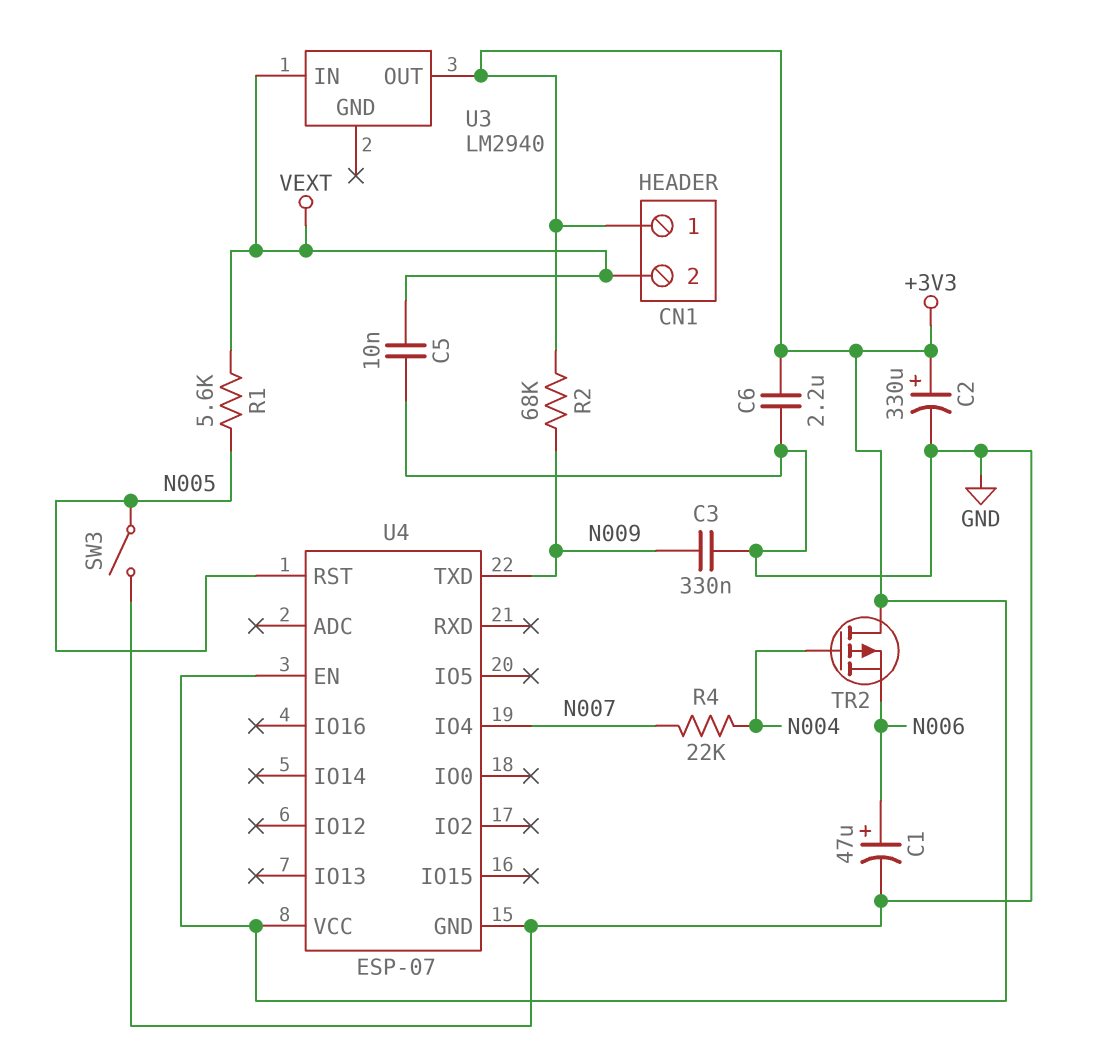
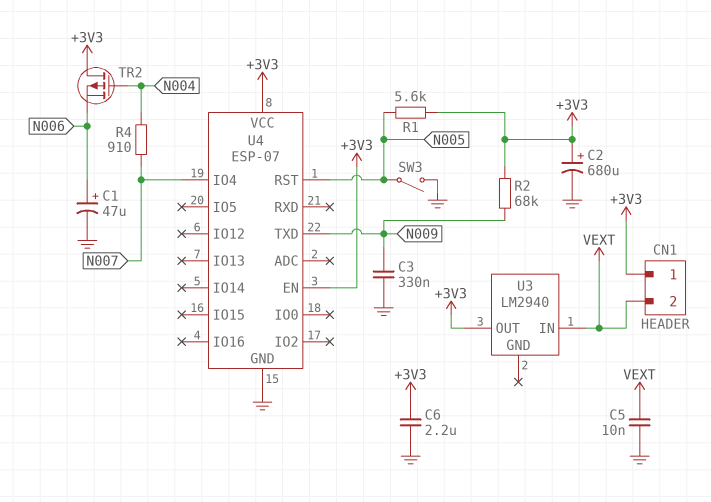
C2: 330uF (plus +3V3, minus GND) -> 680uF (plus +3V3, minus GND)
R1: 5.6k (N005, VEXT) -> 5.6k (+3V3, N005)
R4: 22k (N004, N007) -> 910 (N004, N007)

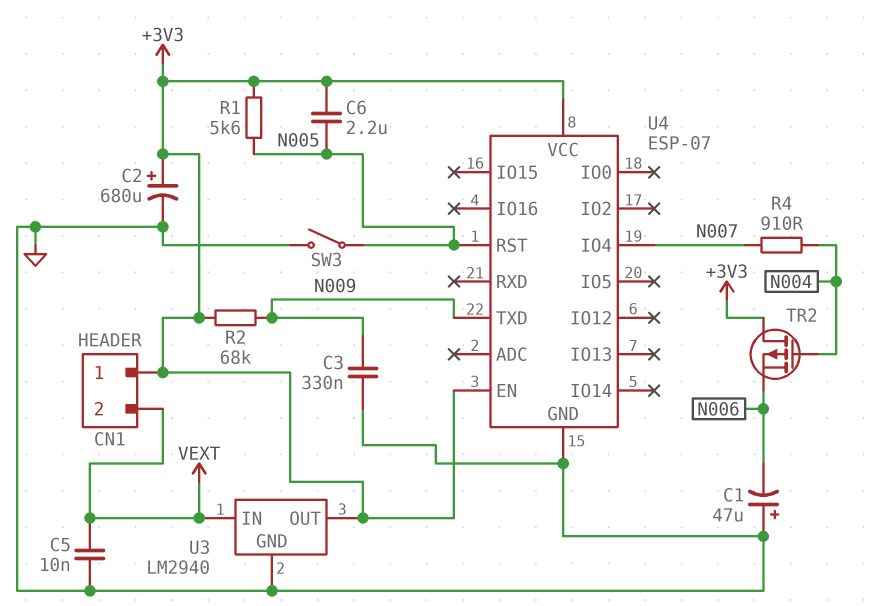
C1: 47uF (plus N006, minus GND) -> 47uF (plus GND, minus N006)
C6: 2.2uF (+3V3, GND) -> 2.2uF (+3V3, N005)
U3 pin GND: none -> GND

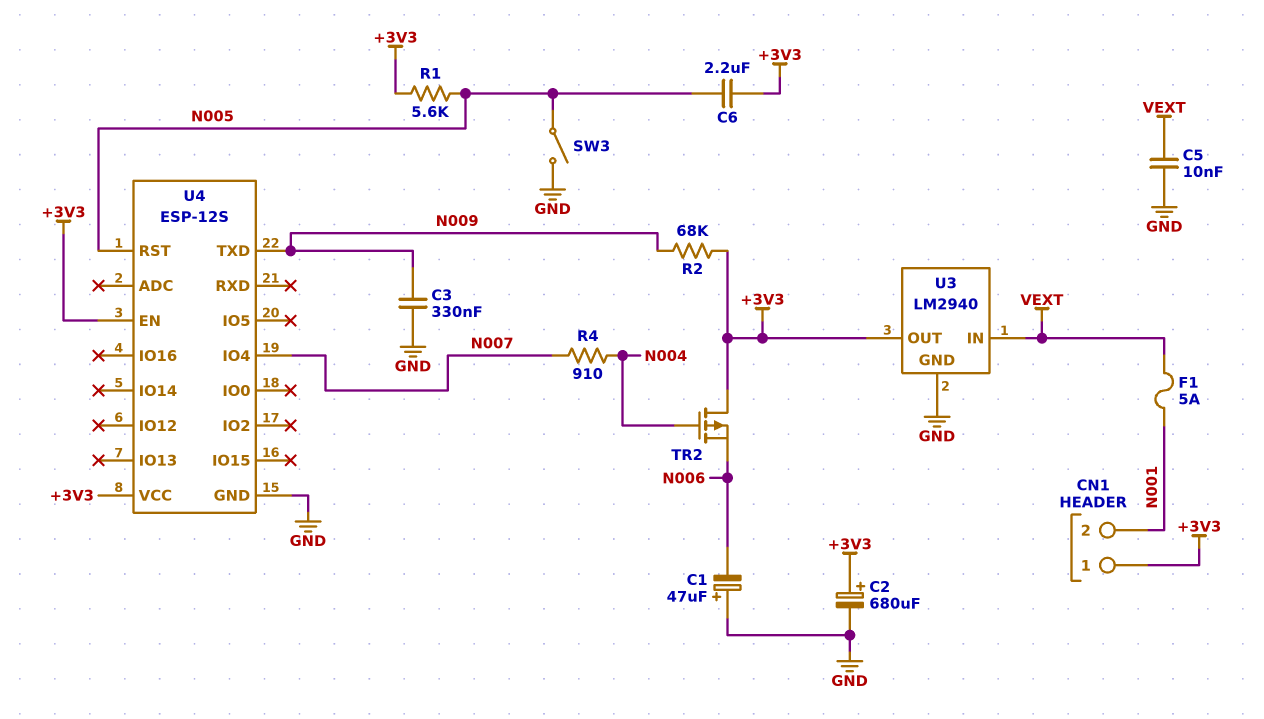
CN1 pin 2: VEXT -> N001
F1: none -> 5A (N001, VEXT)
U4: ESP-07 -> ESP-12S

